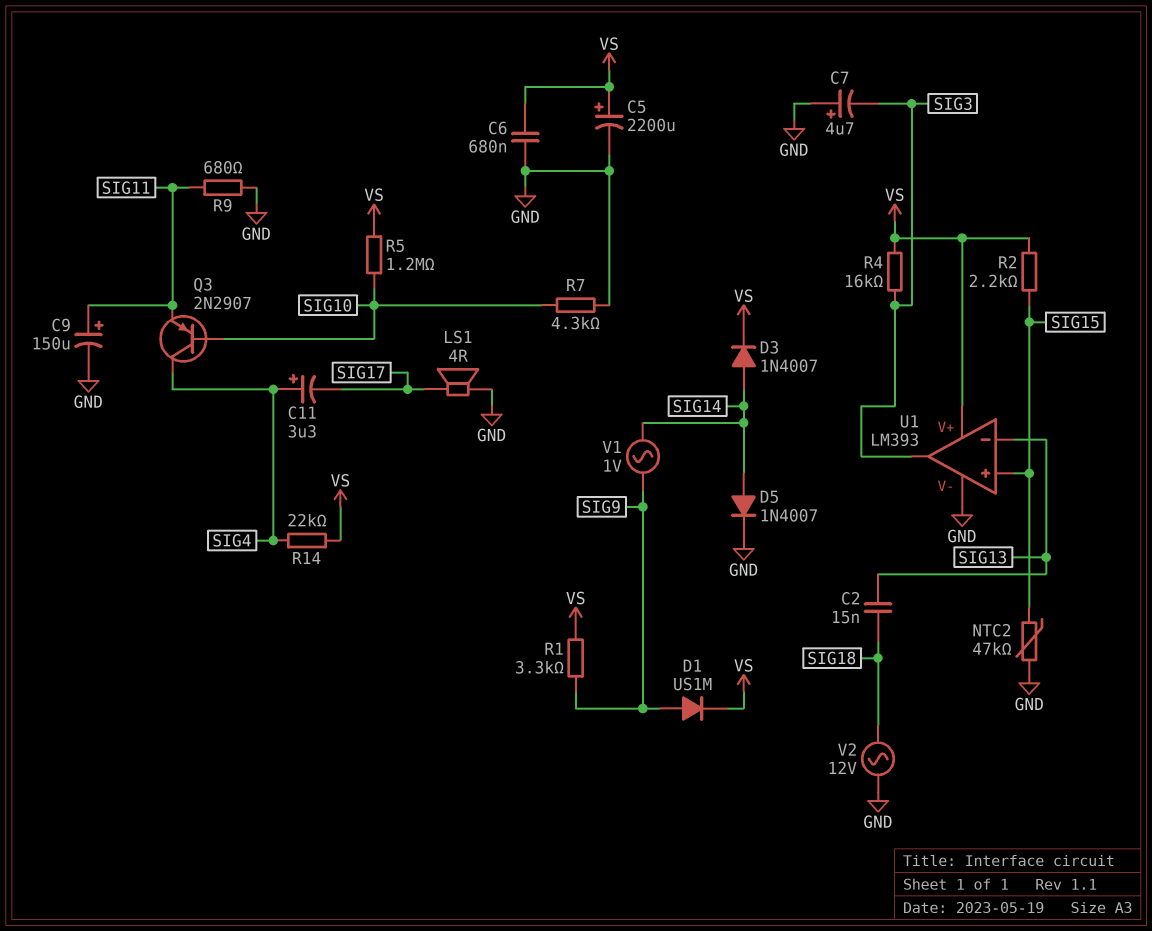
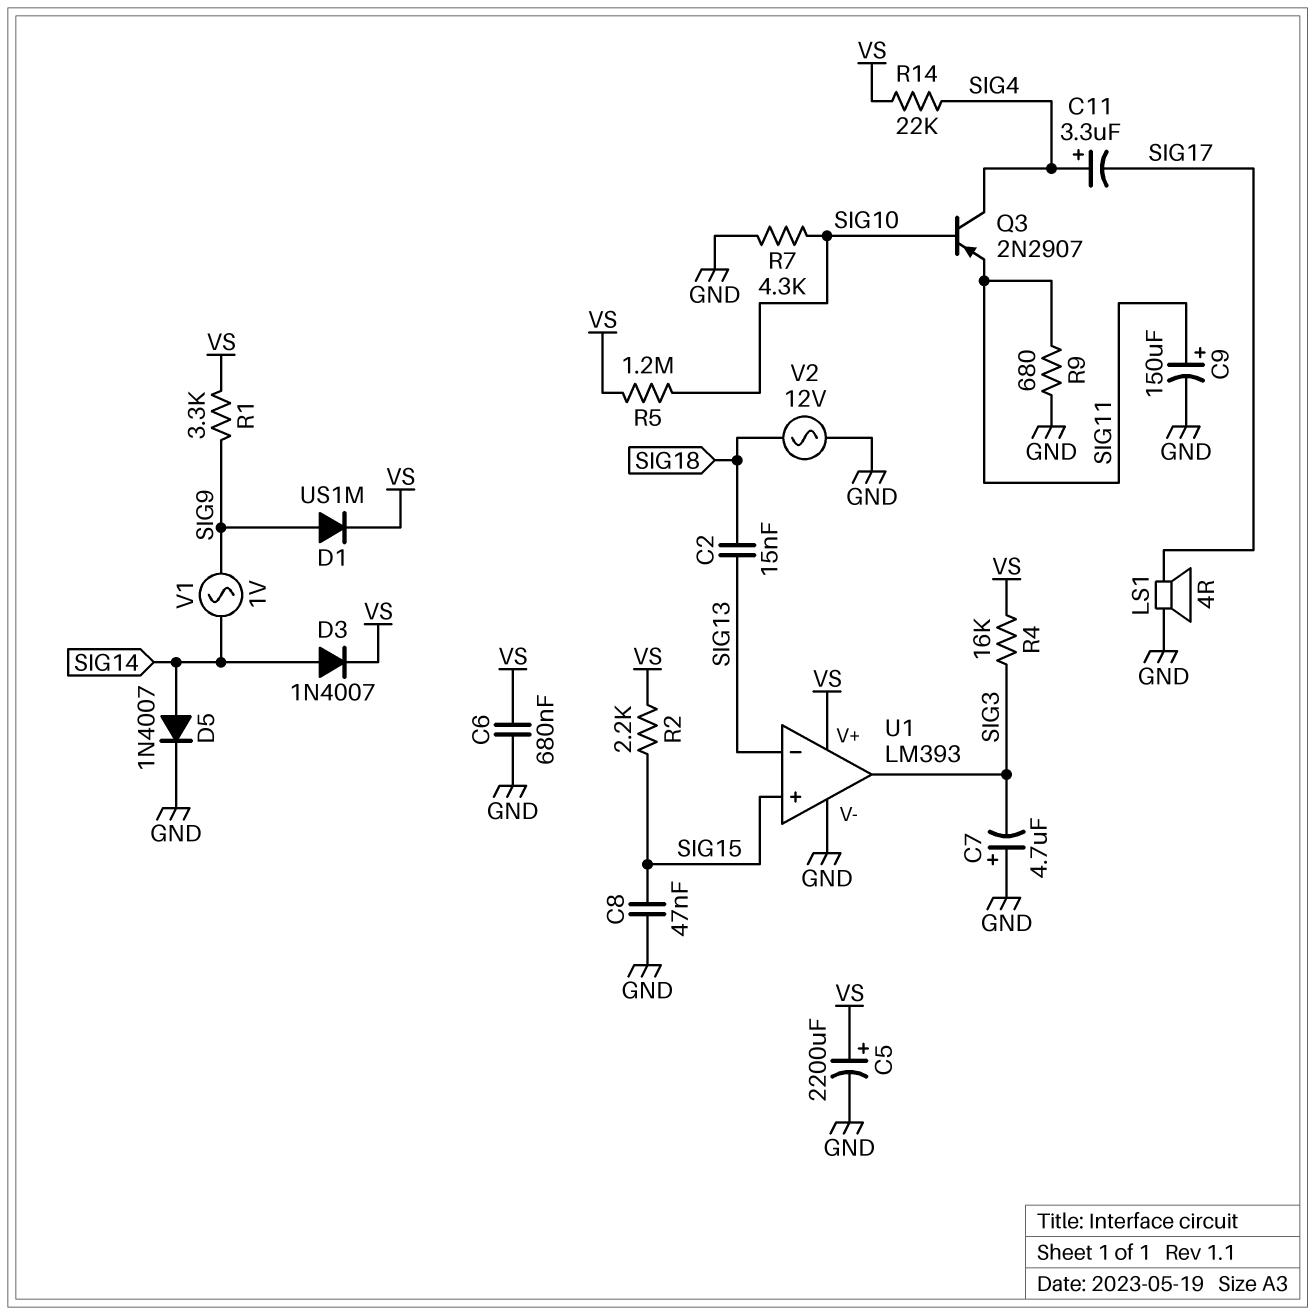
C8: none -> 47nF (GND, SIG15)
NTC2: 47k (GND, SIG15) -> none

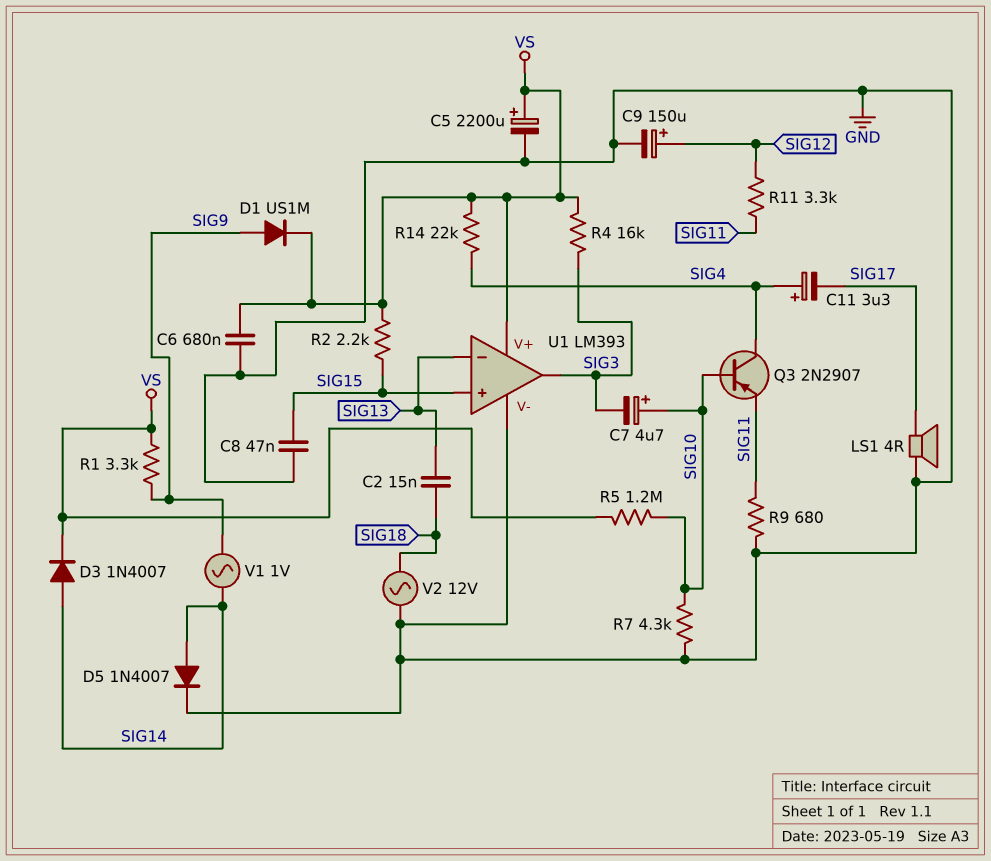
C7: 4.7uF (plus GND, minus SIG3) -> 4.7uF (plus SIG10, minus SIG3)
C9: 150uF (plus SIG11, minus GND) -> 150uF (plus SIG12, minus GND)
R11: none -> 3.3k (SIG11, SIG12)

